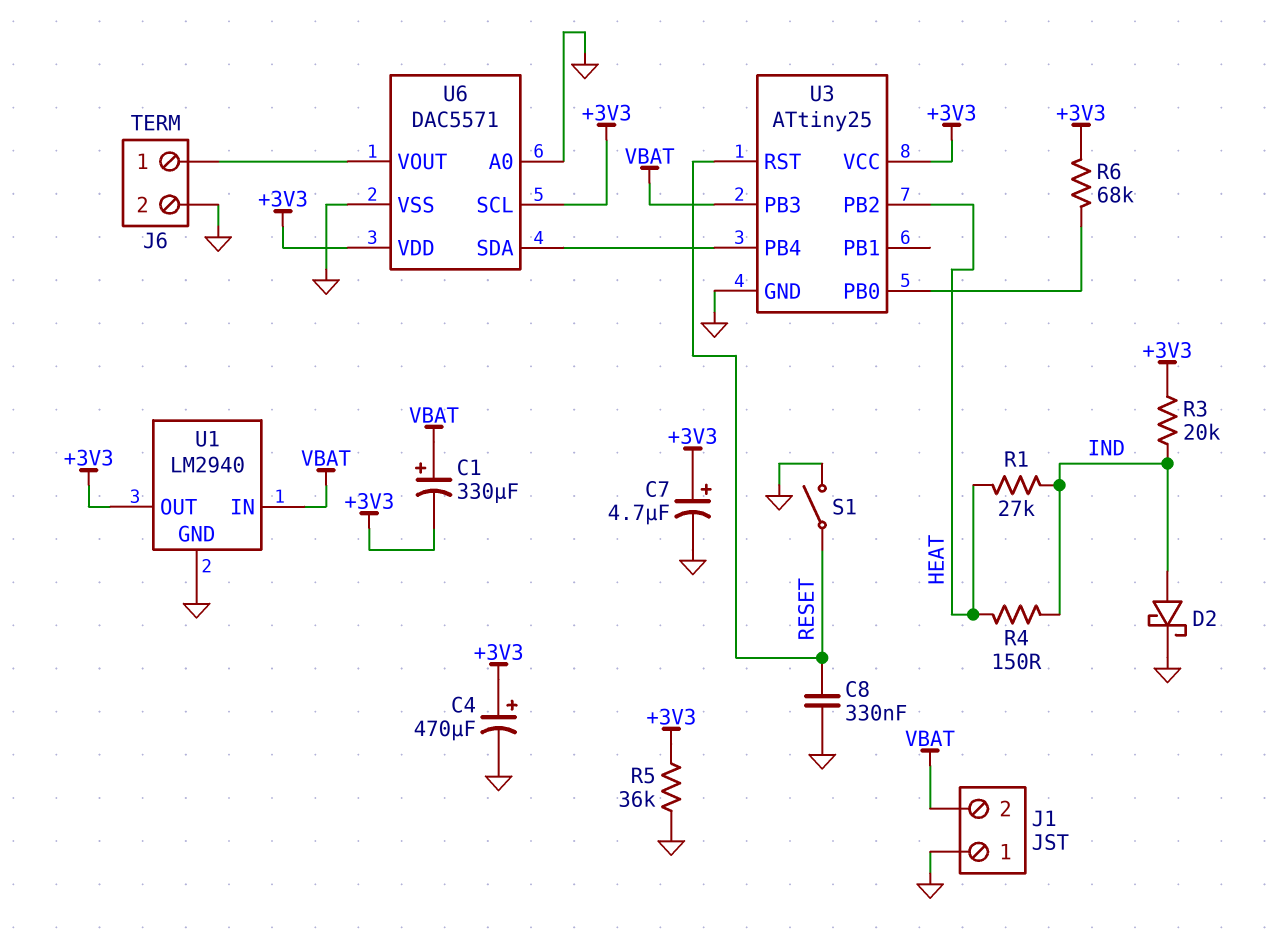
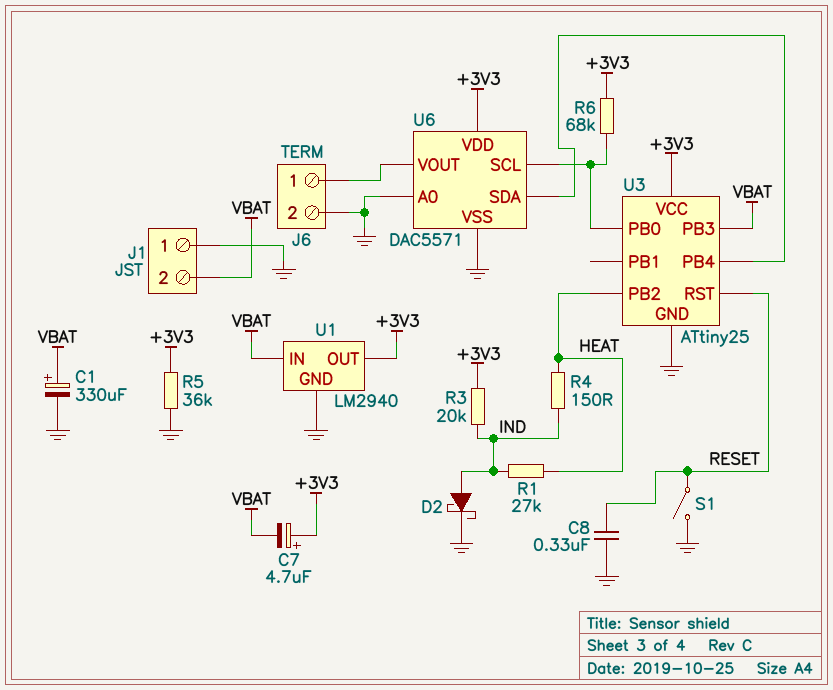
C1: 330uF (plus VBAT, minus +3V3) -> 330uF (plus VBAT, minus GND)
C4: 470uF (plus +3V3, minus GND) -> none
C7: 4.7uF (plus +3V3, minus GND) -> 4.7uF (plus +3V3, minus VBAT)
U6 pin SCL: +3V3 -> U3/PB0

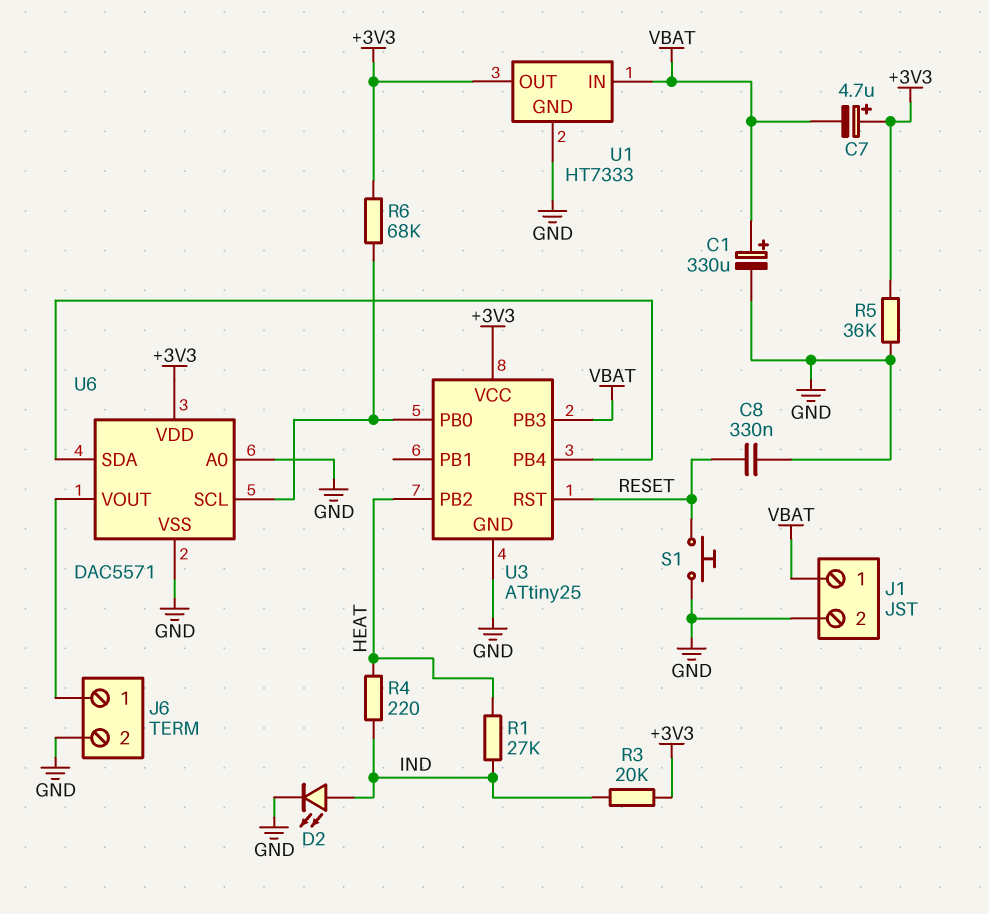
D2: schottky (A IND, K GND) -> LED (A IND, K GND)
J1 pin 1: GND -> VBAT
J1 pin 2: VBAT -> GND
R4: 150 (HEAT, IND) -> 220 (HEAT, IND)
S1: switch (GND, RESET) -> button (GND, RESET)
U1: LM2940 -> HT7333

